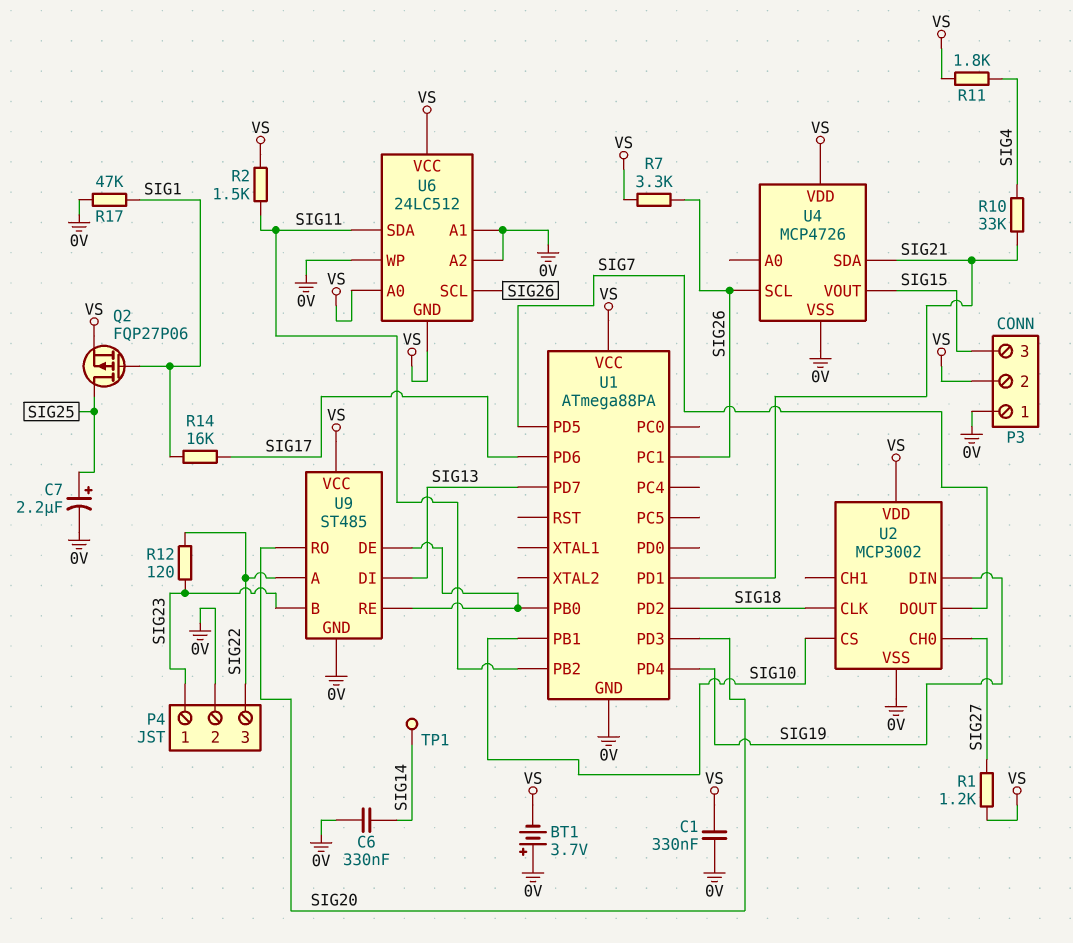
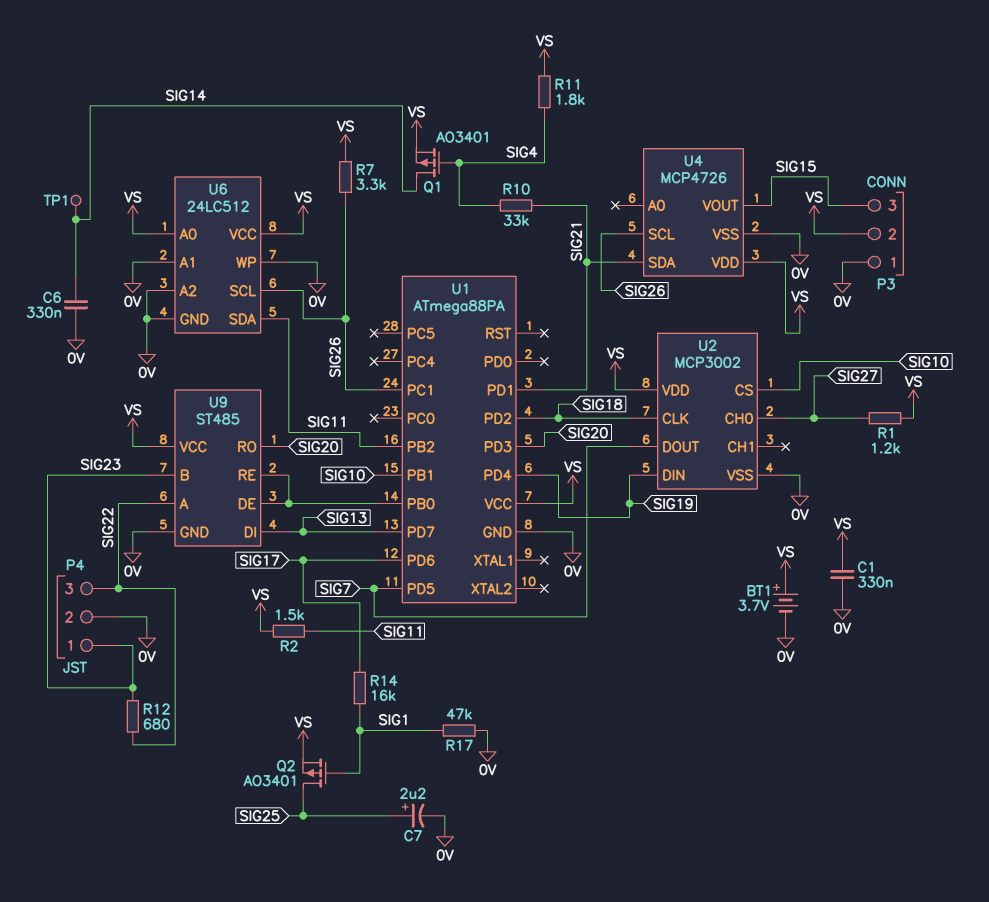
BT1: 3.7V (plus 0V, minus VS) -> 3.7V (plus VS, minus 0V)
Q1: none -> PMOS AO3401 (G SIG4, D SIG14, S VS)
Q2: PMOS FQP27P06 (G SIG1, D SIG25, S VS) -> PMOS AO3401 (G SIG1, D SIG25, S VS)
R12: 120 (SIG22, SIG23) -> 680 (SIG22, SIG23)
U6 pin GND: VS -> 0V

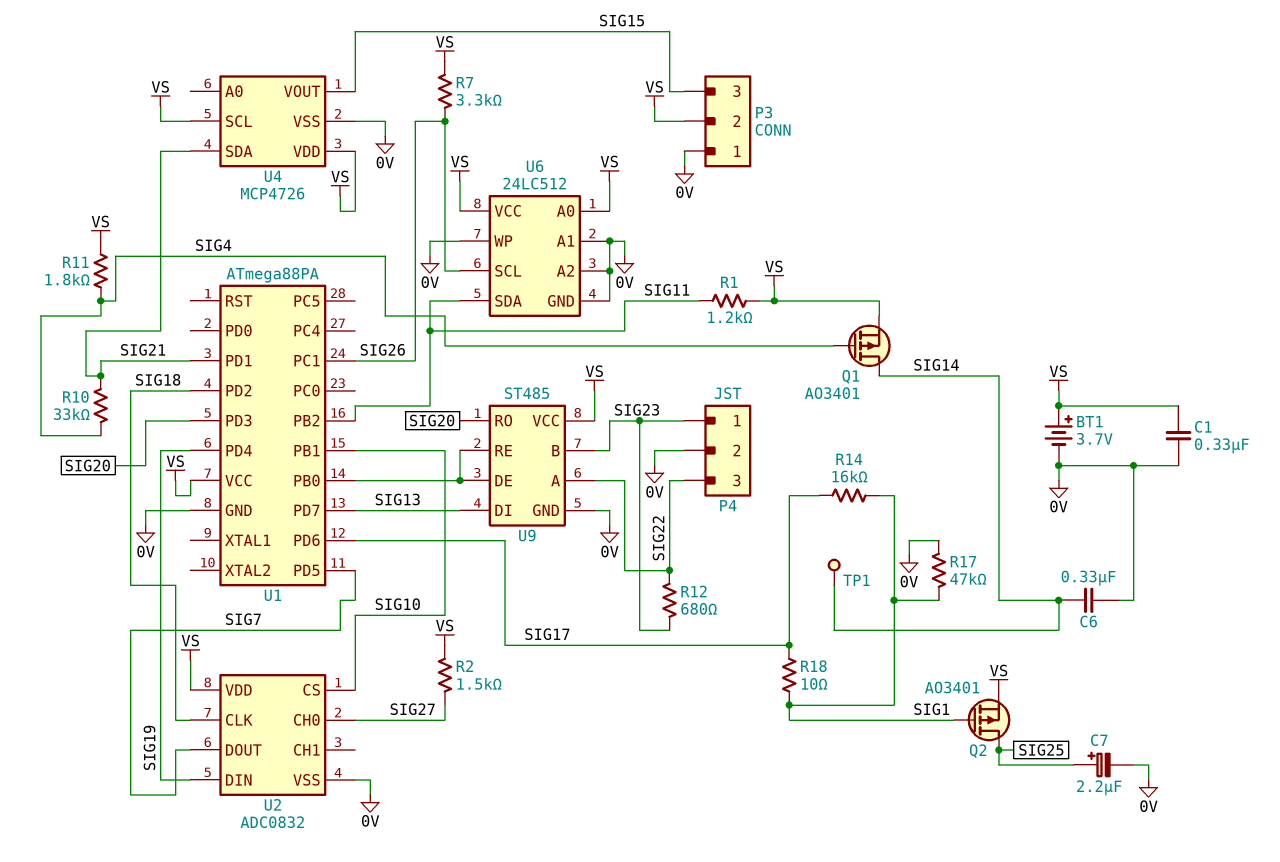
R1: 1.2k (SIG27, VS) -> 1.2k (SIG11, VS)
R2: 1.5k (SIG11, VS) -> 1.5k (SIG27, VS)
R18: none -> 10 (SIG1, SIG17)
U2: MCP3002 -> ADC0832
U4 pin SCL: SIG26 -> VS

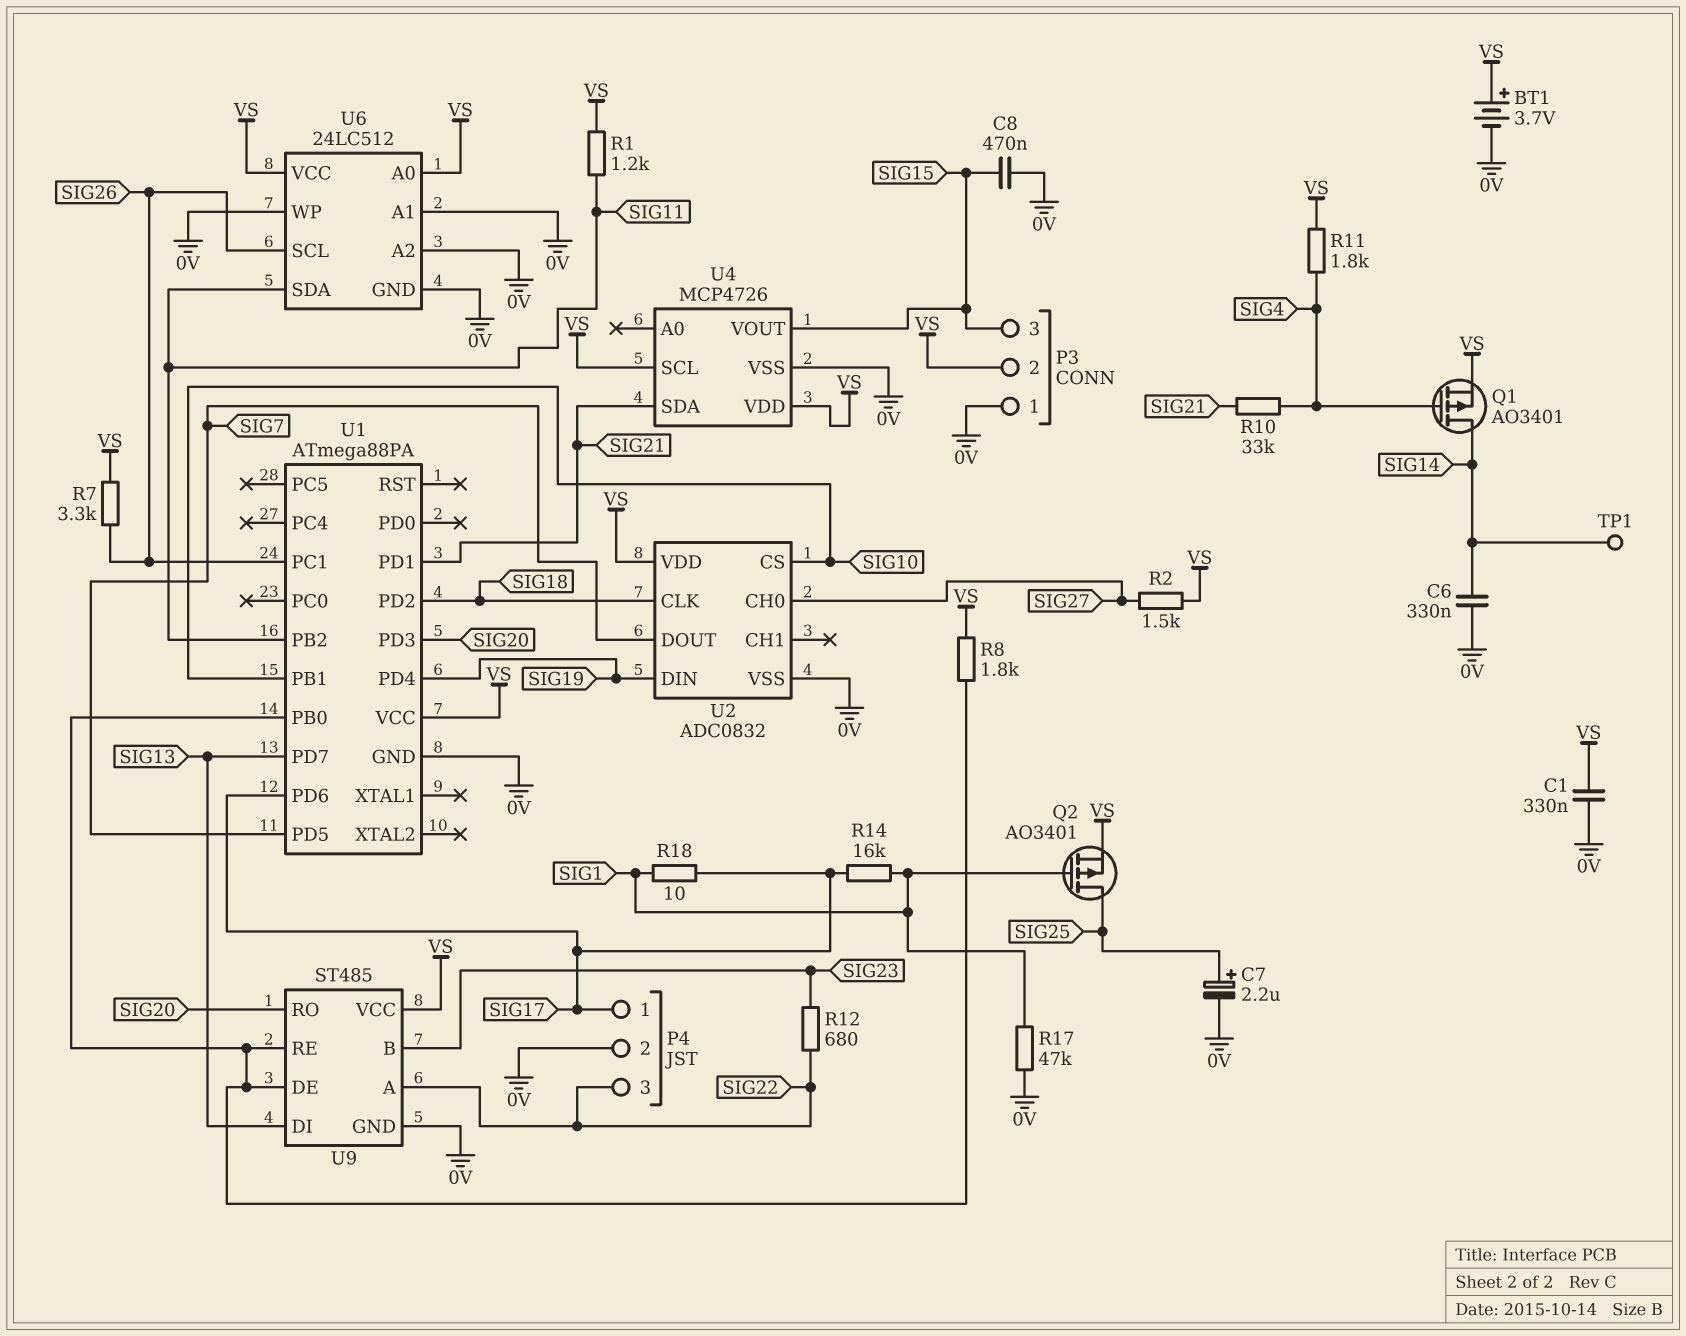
C8: none -> 470nF (0V, SIG15)
P4 pin 1: SIG23 -> SIG17
R8: none -> 1.8k (U1/PB0, VS)

